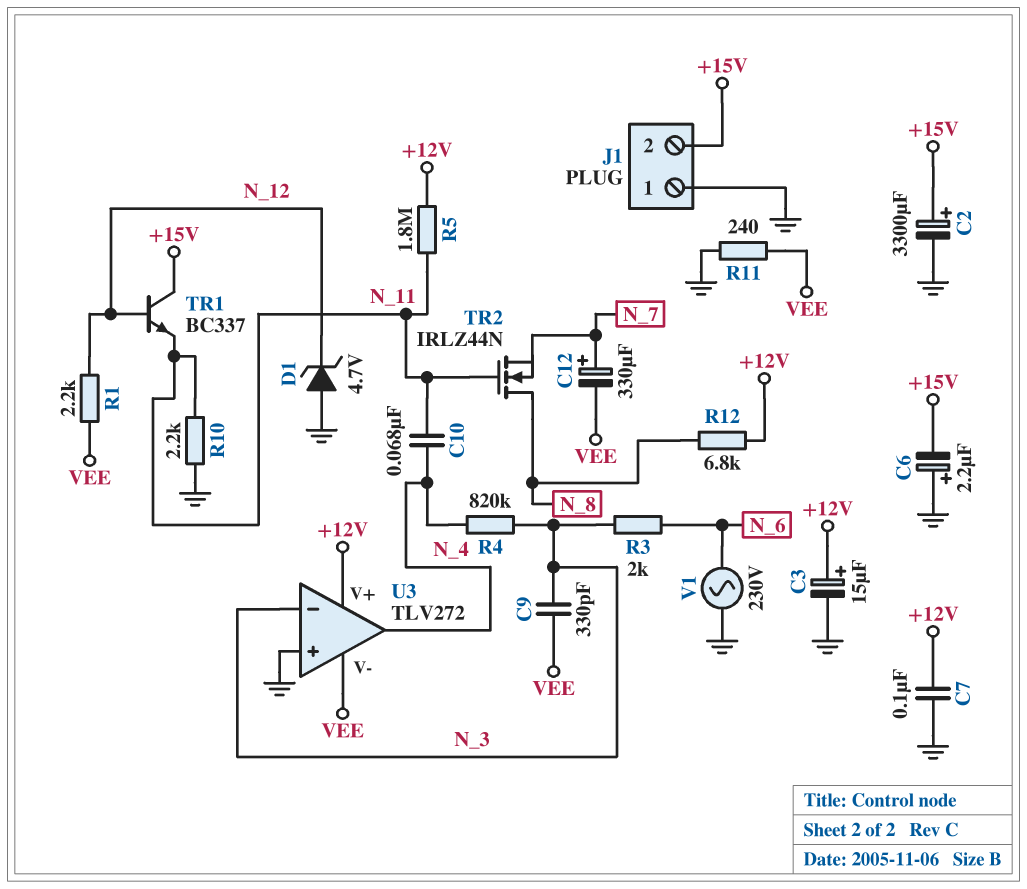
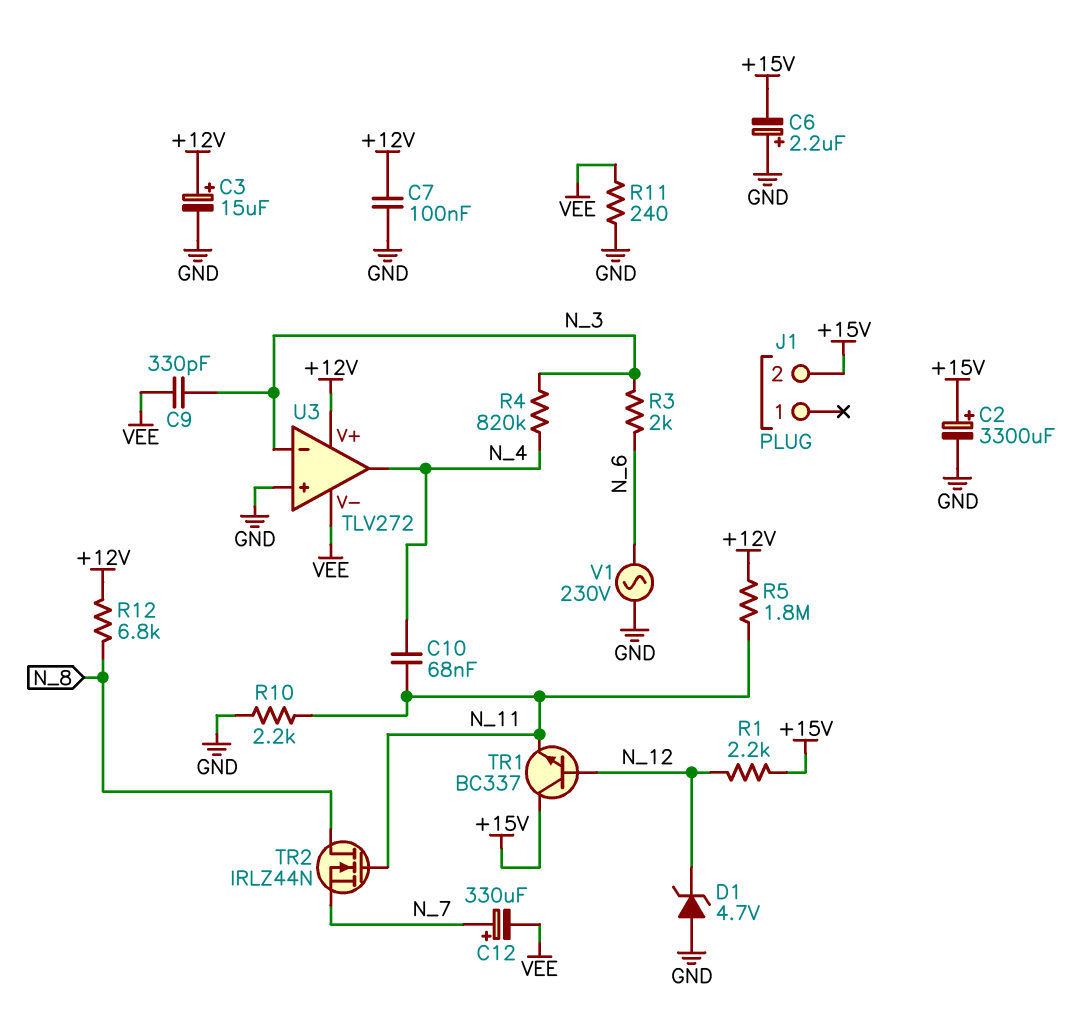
J1 pin 1: GND -> none
R1: 2.2k (N_12, VEE) -> 2.2k (+15V, N_12)

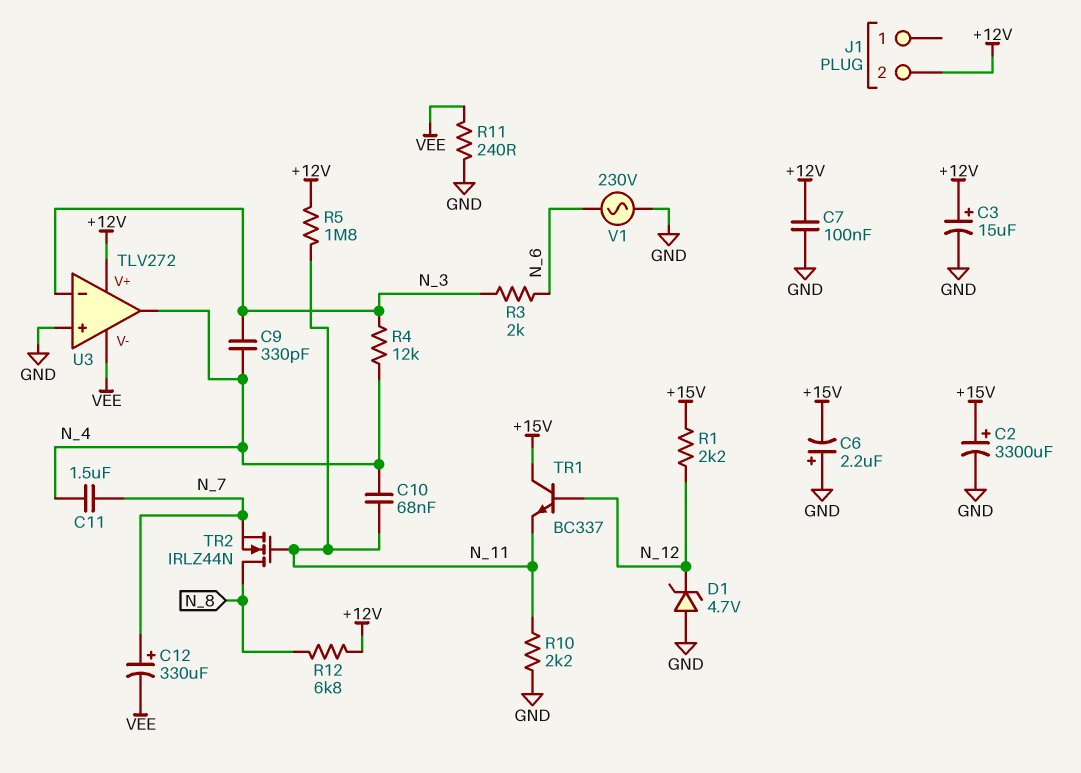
C9: 330pF (N_3, VEE) -> 330pF (N_3, N_4)
C11: none -> 1.5uF (N_4, N_7)
J1 pin 2: +15V -> +12V
R4: 820k (N_3, N_4) -> 12k (N_3, N_4)

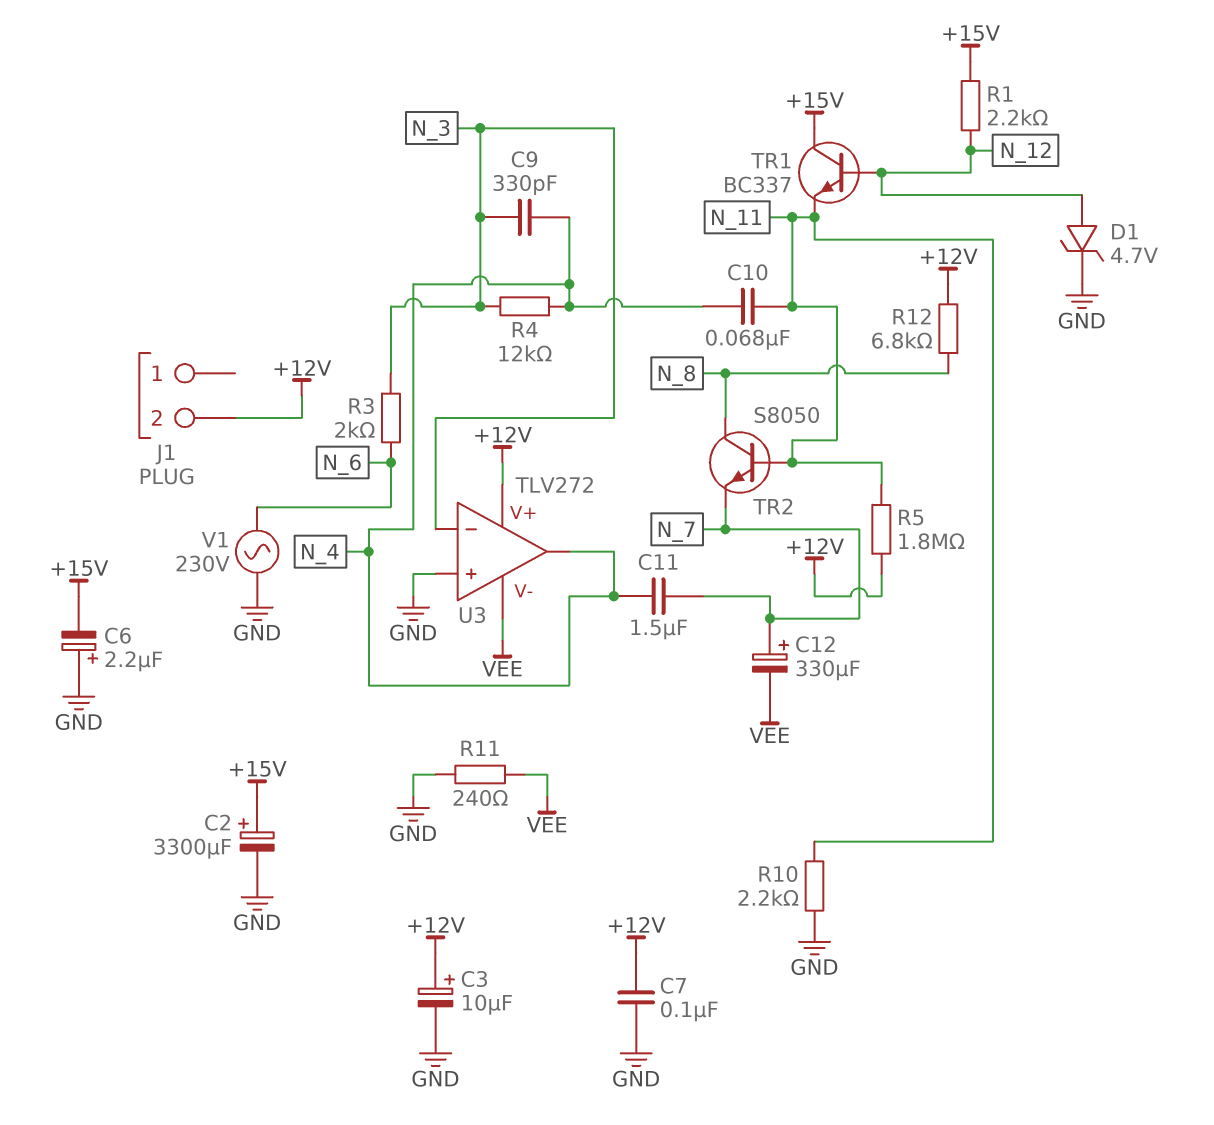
C3: 15uF (plus +12V, minus GND) -> 10uF (plus +12V, minus GND)
D1: zener 4.7V (A GND, K N_12) -> zener 4.7V (A N_12, K GND)
TR2: NMOS IRLZ44N (G N_11, D N_8, S N_7) -> NPN S8050 (B N_11, C N_8, E N_7)

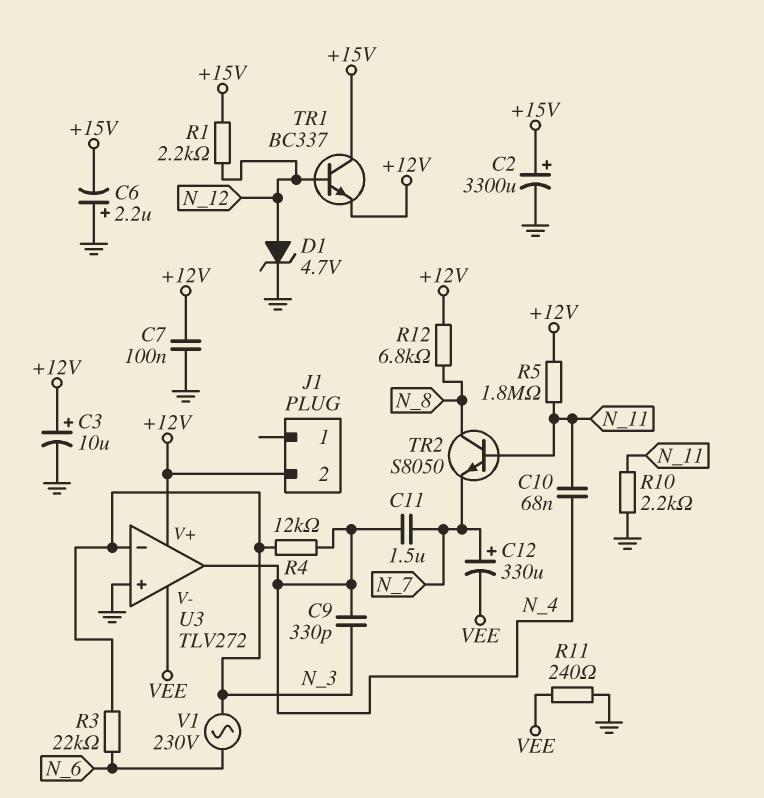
R3: 2k (N_3, N_6) -> 22k (N_3, N_6)
TR1: NPN BC337 (B N_12, C +15V, E N_11) -> NPN BC337 (B N_12, C +15V, E +12V)
V1: AC 230V (GND, N_6) -> AC 230V (N_3, N_6)

